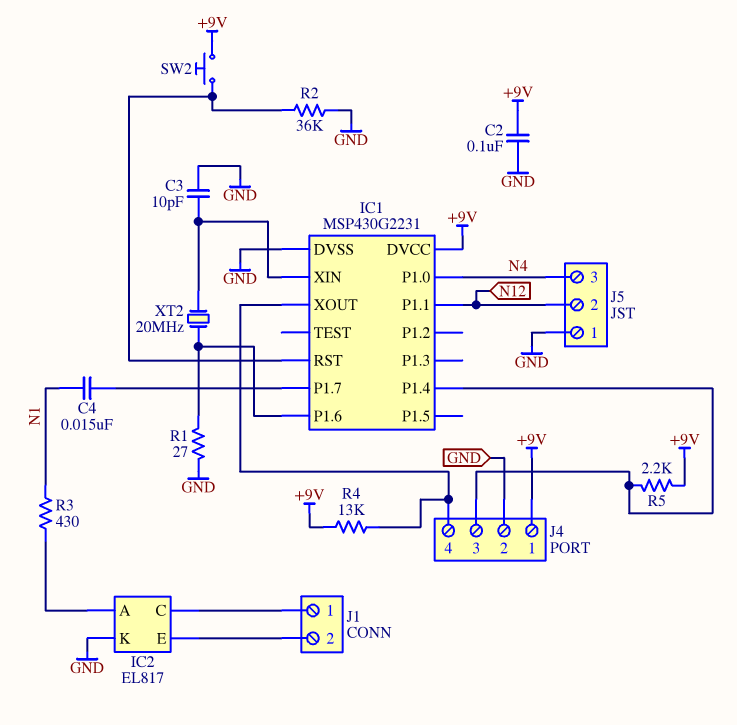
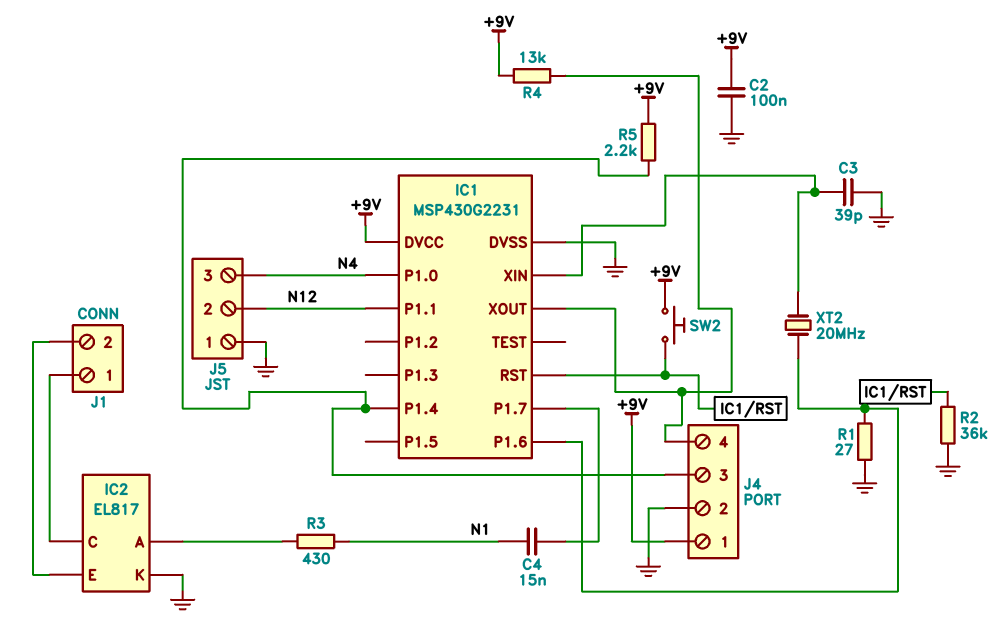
C3: 10pF (GND, IC1/XIN) -> 39pF (GND, IC1/XIN)

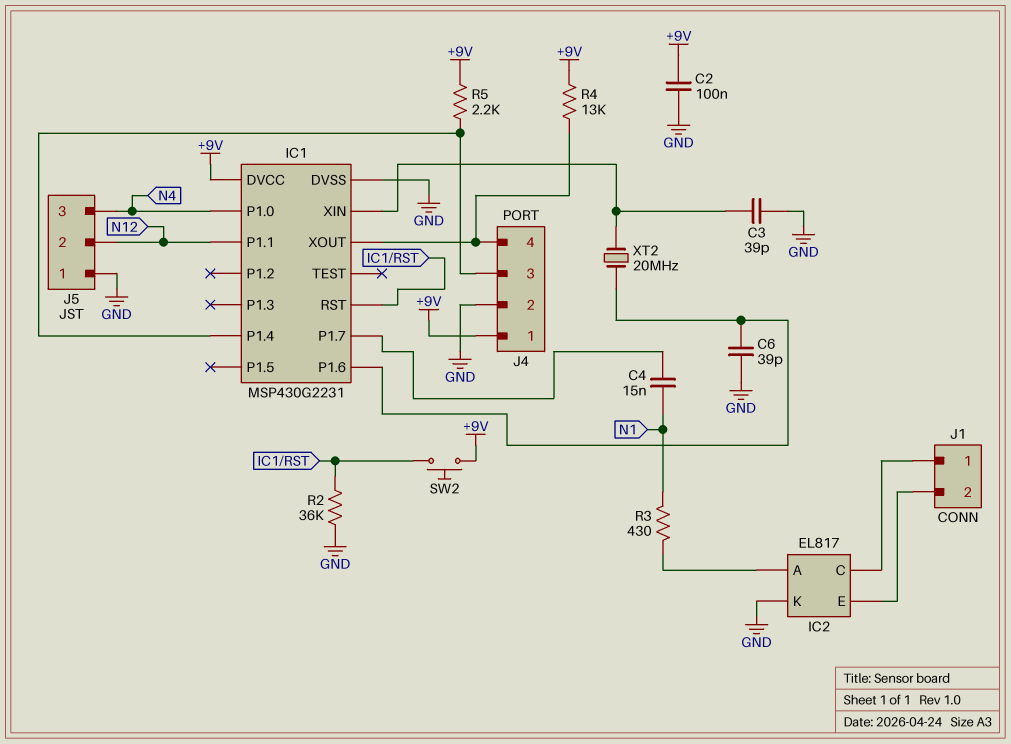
C6: none -> 39pF (GND, IC1/P1.6)
R1: 27 (GND, IC1/P1.6) -> none

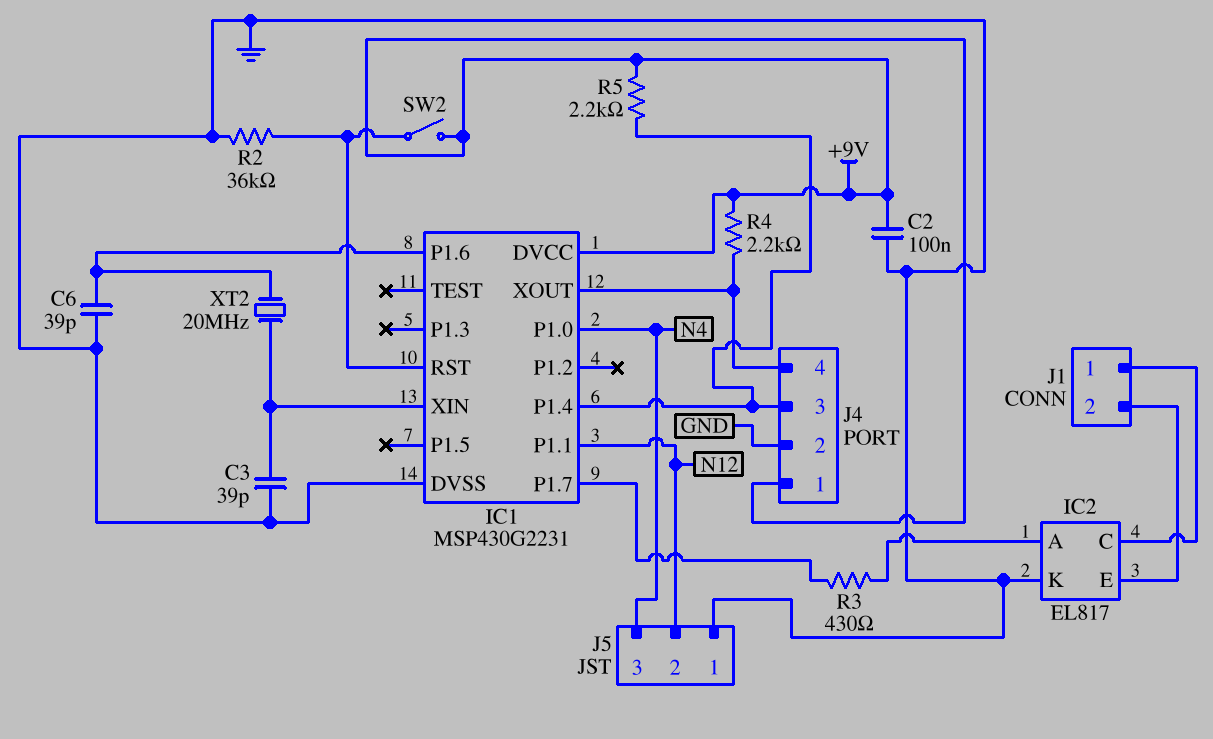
C4: 15nF (IC1/P1.7, N1) -> none
R3: 430 (IC2/A, N1) -> 430 (IC1/P1.7, IC2/A)
R4: 13k (+9V, IC1/XOUT) -> 2.2k (+9V, IC1/XOUT)
SW2: button (+9V, IC1/RST) -> switch (+9V, IC1/RST)

